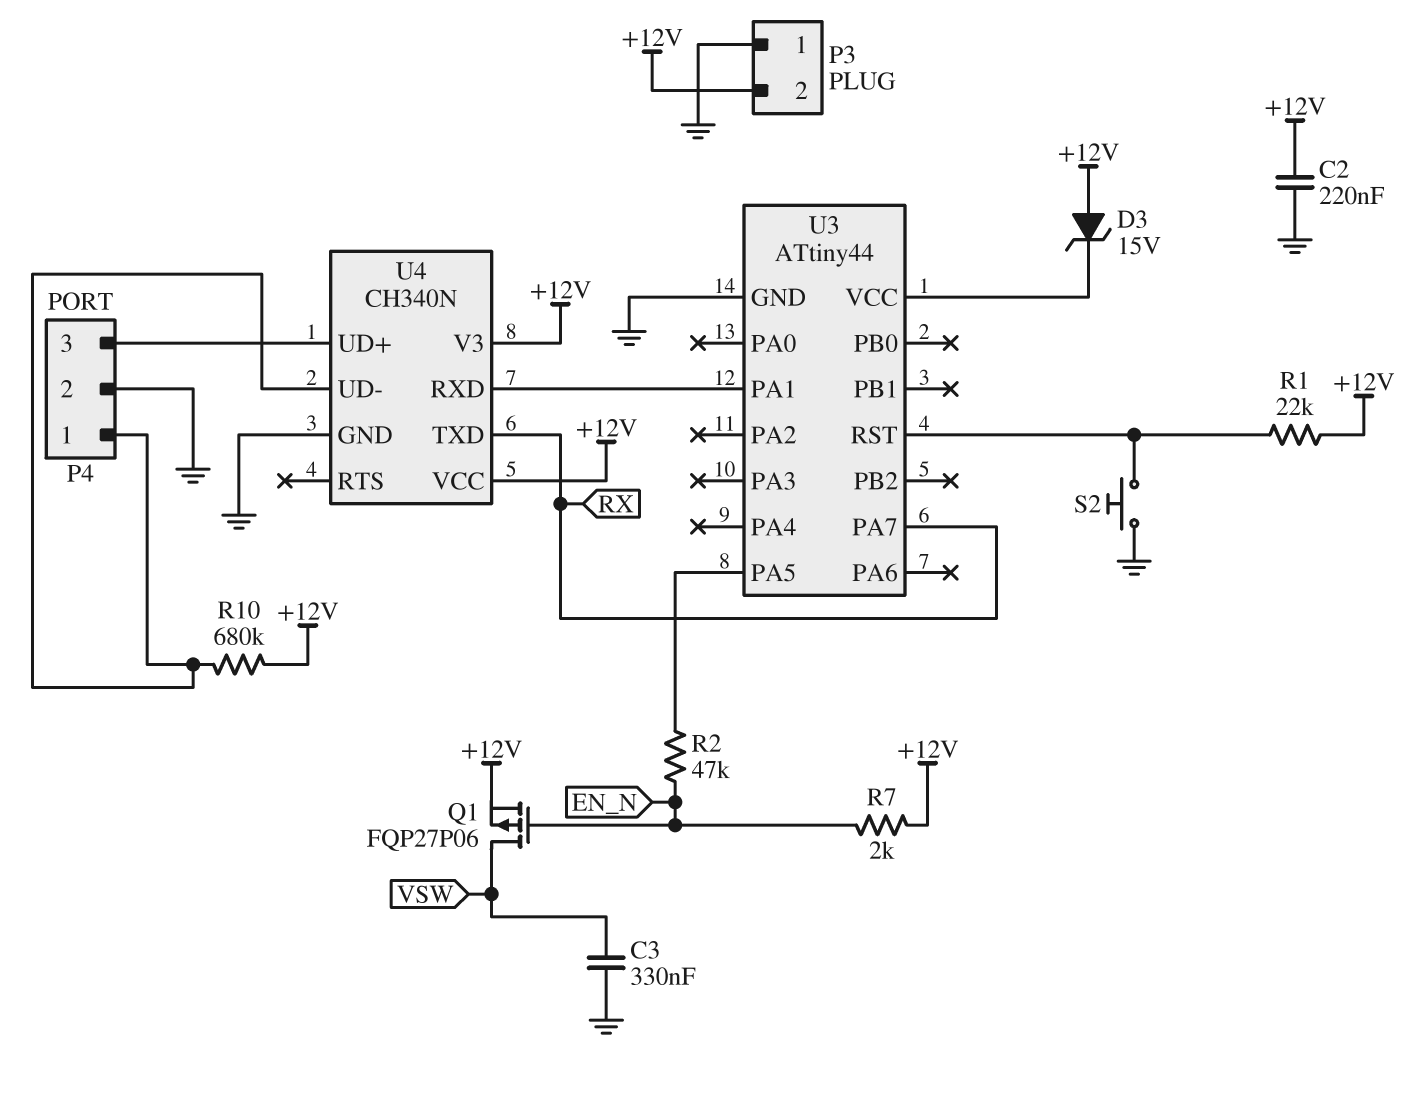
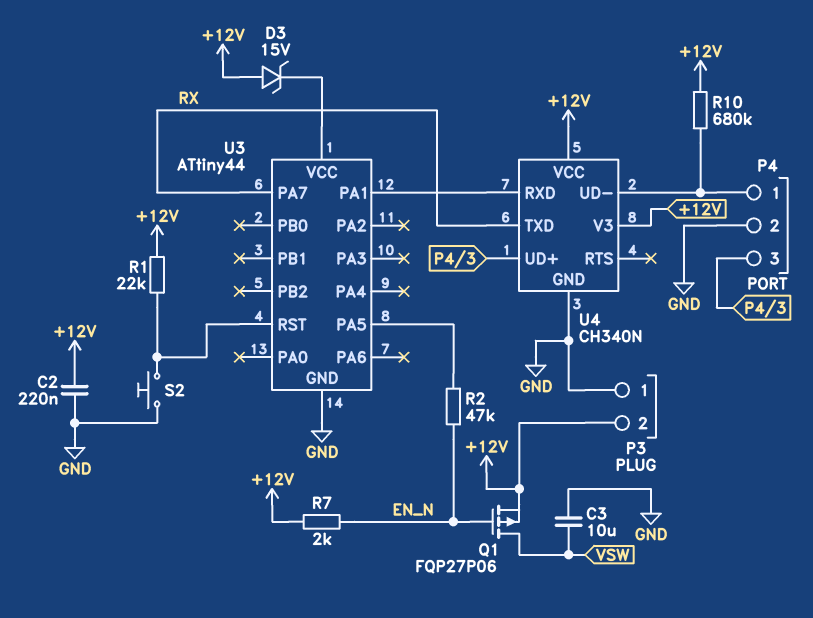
C3: 330nF (GND, VSW) -> 10uF (GND, VSW)

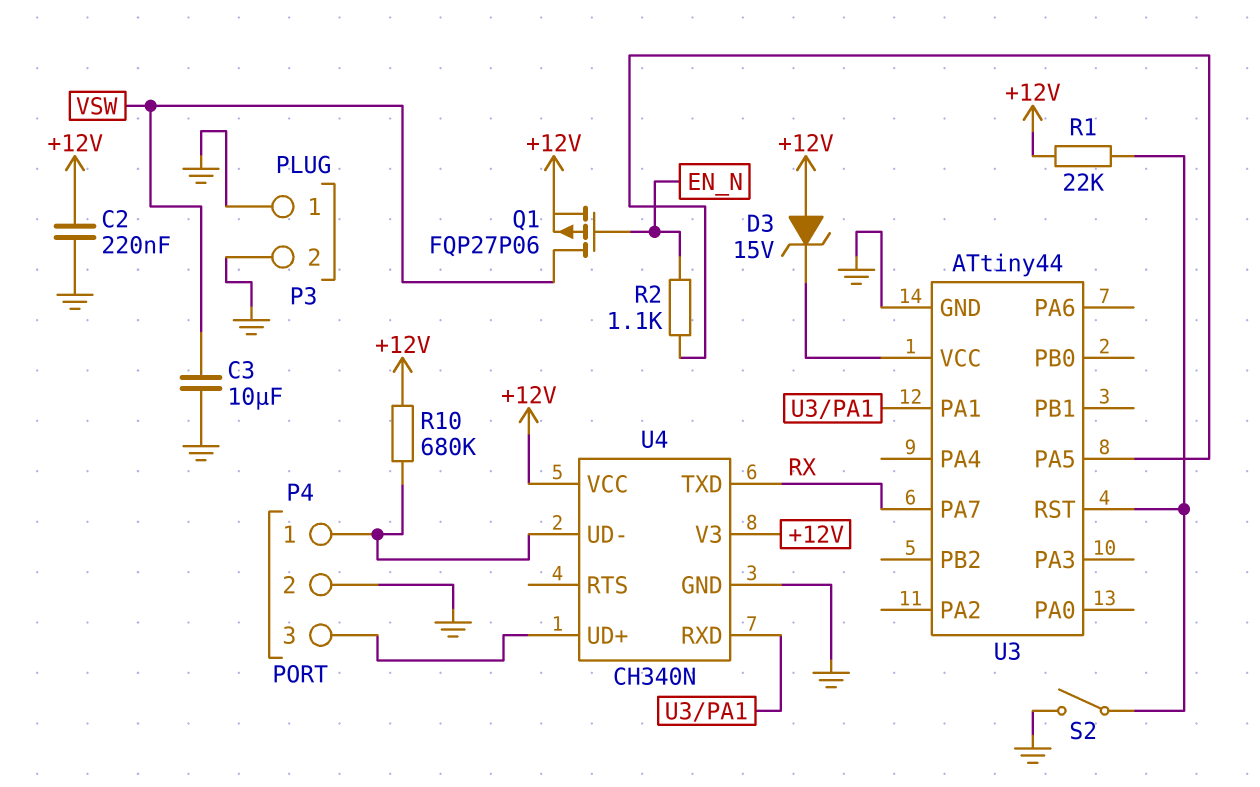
P3 pin 2: +12V -> GND
R2: 47k (EN_N, U3/PA5) -> 1.1k (EN_N, U3/PA5)
R7: 2k (+12V, EN_N) -> none
S2: button (GND, U3/RST) -> switch (GND, U3/RST)

